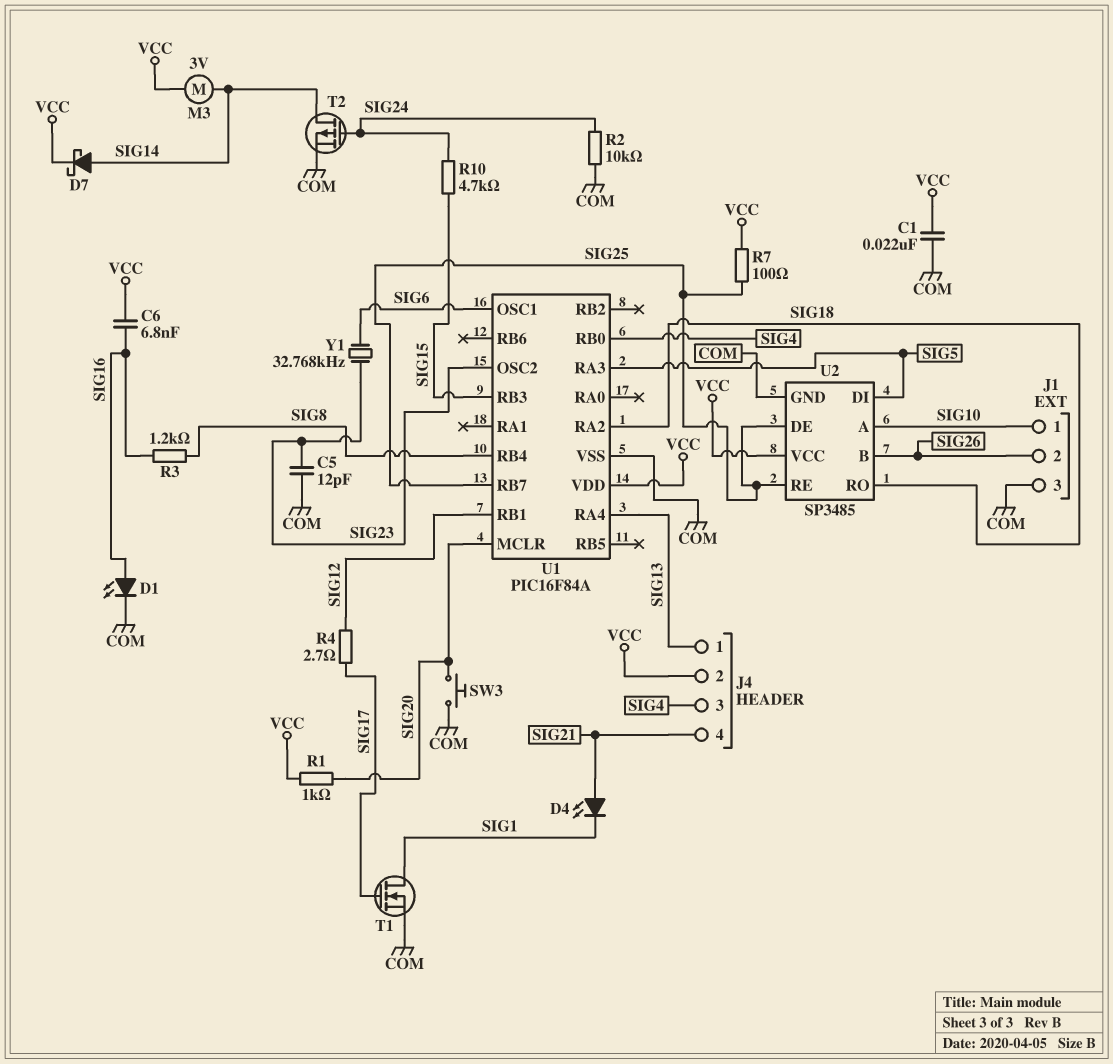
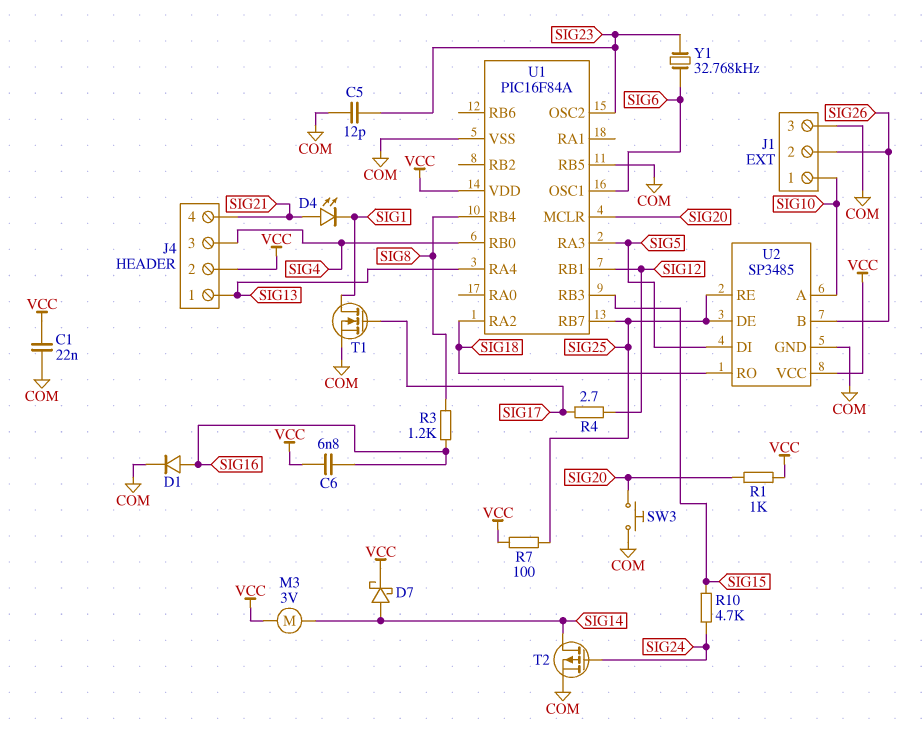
D1: LED (A SIG16, K COM) -> diode (A SIG16, K COM)
R2: 10k (COM, SIG24) -> none
U1 pin RB5: none -> COM

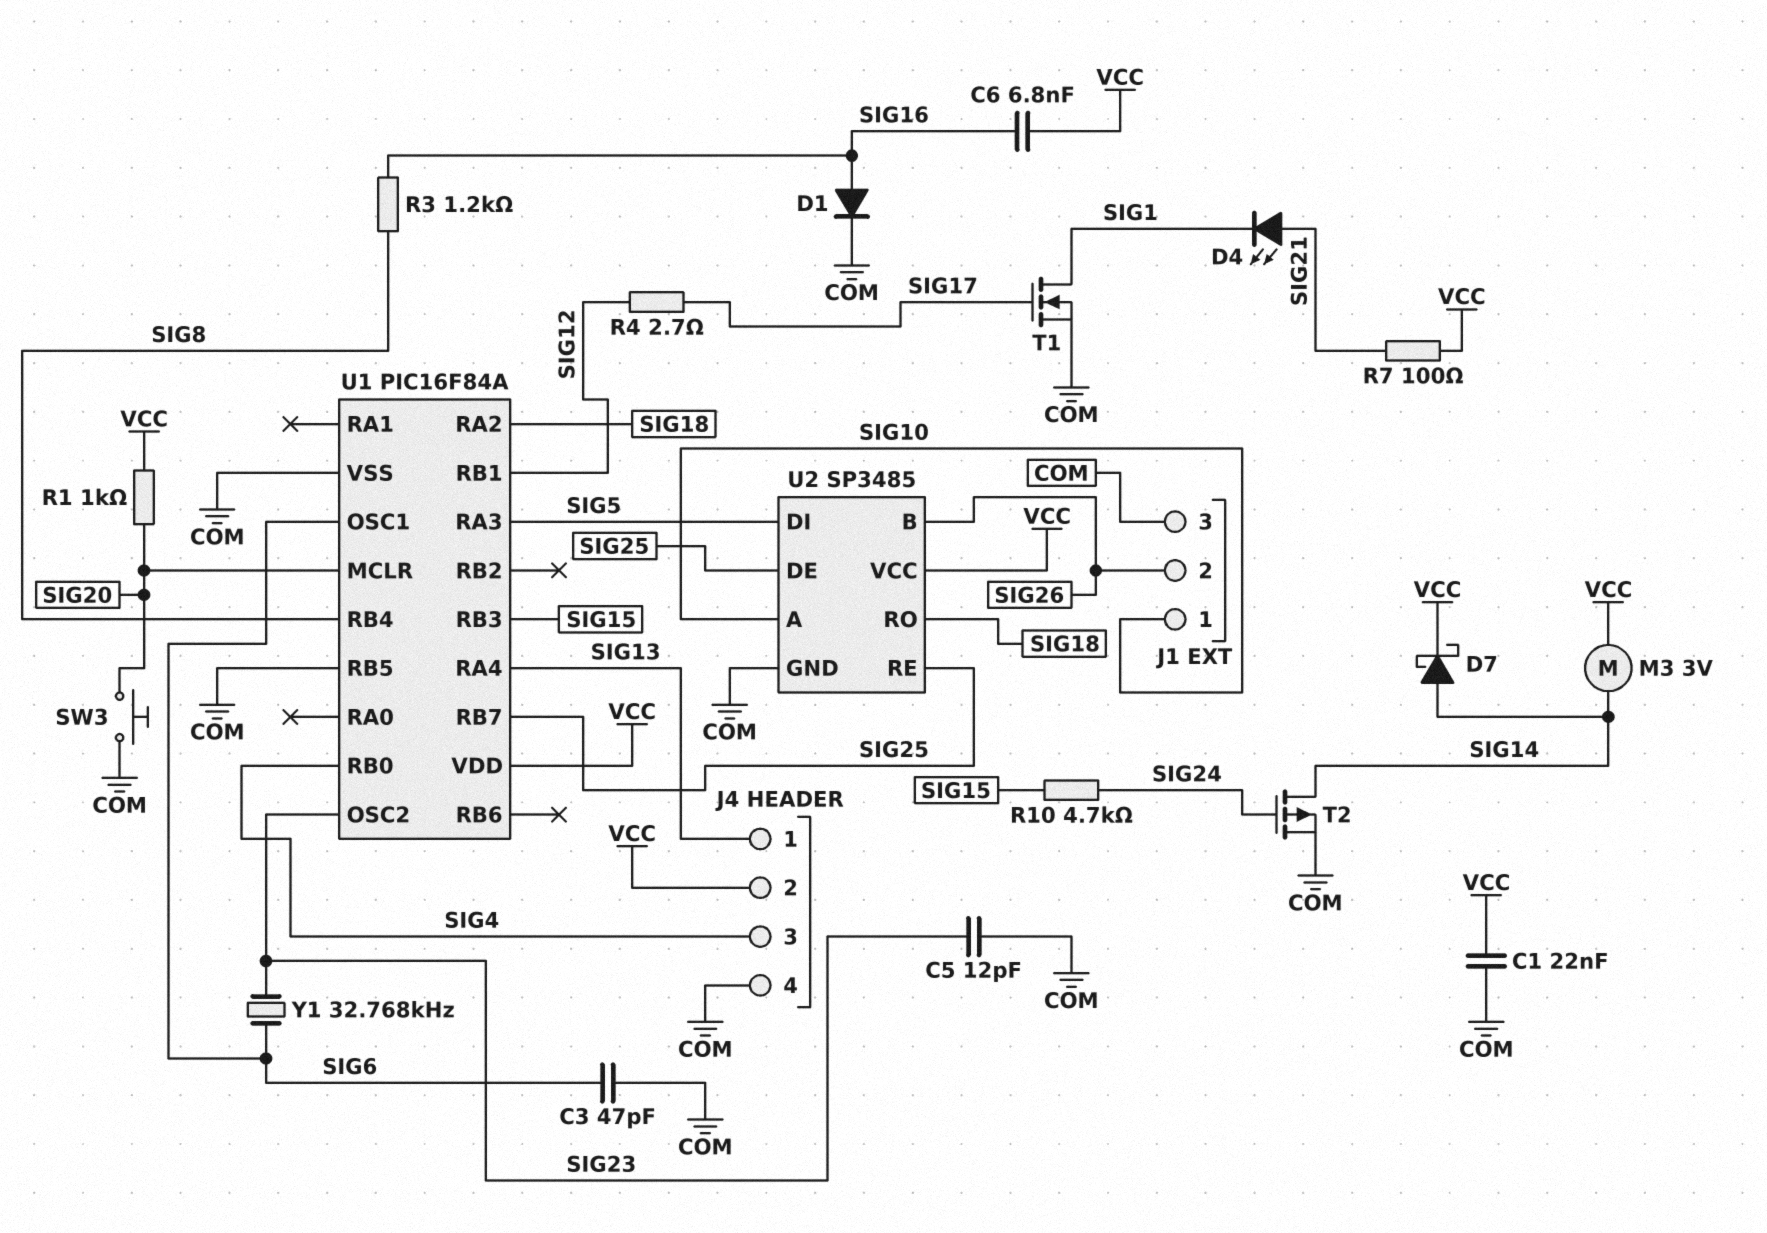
C3: none -> 47pF (COM, SIG6)
J4 pin 4: SIG21 -> COM
R7: 100 (SIG25, VCC) -> 100 (SIG21, VCC)

